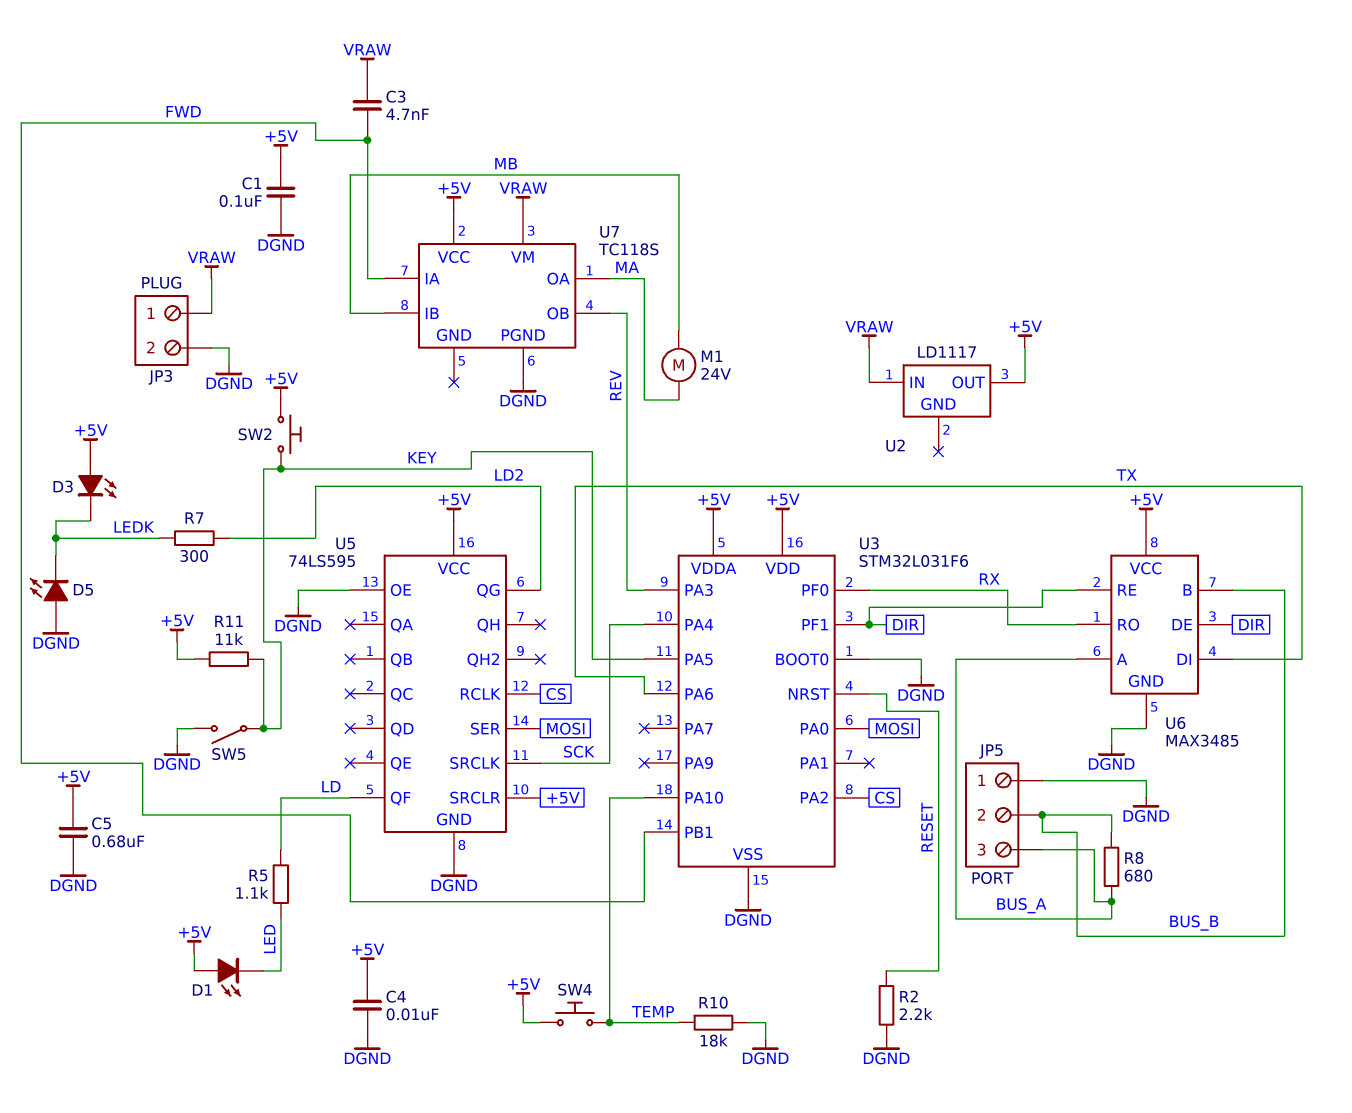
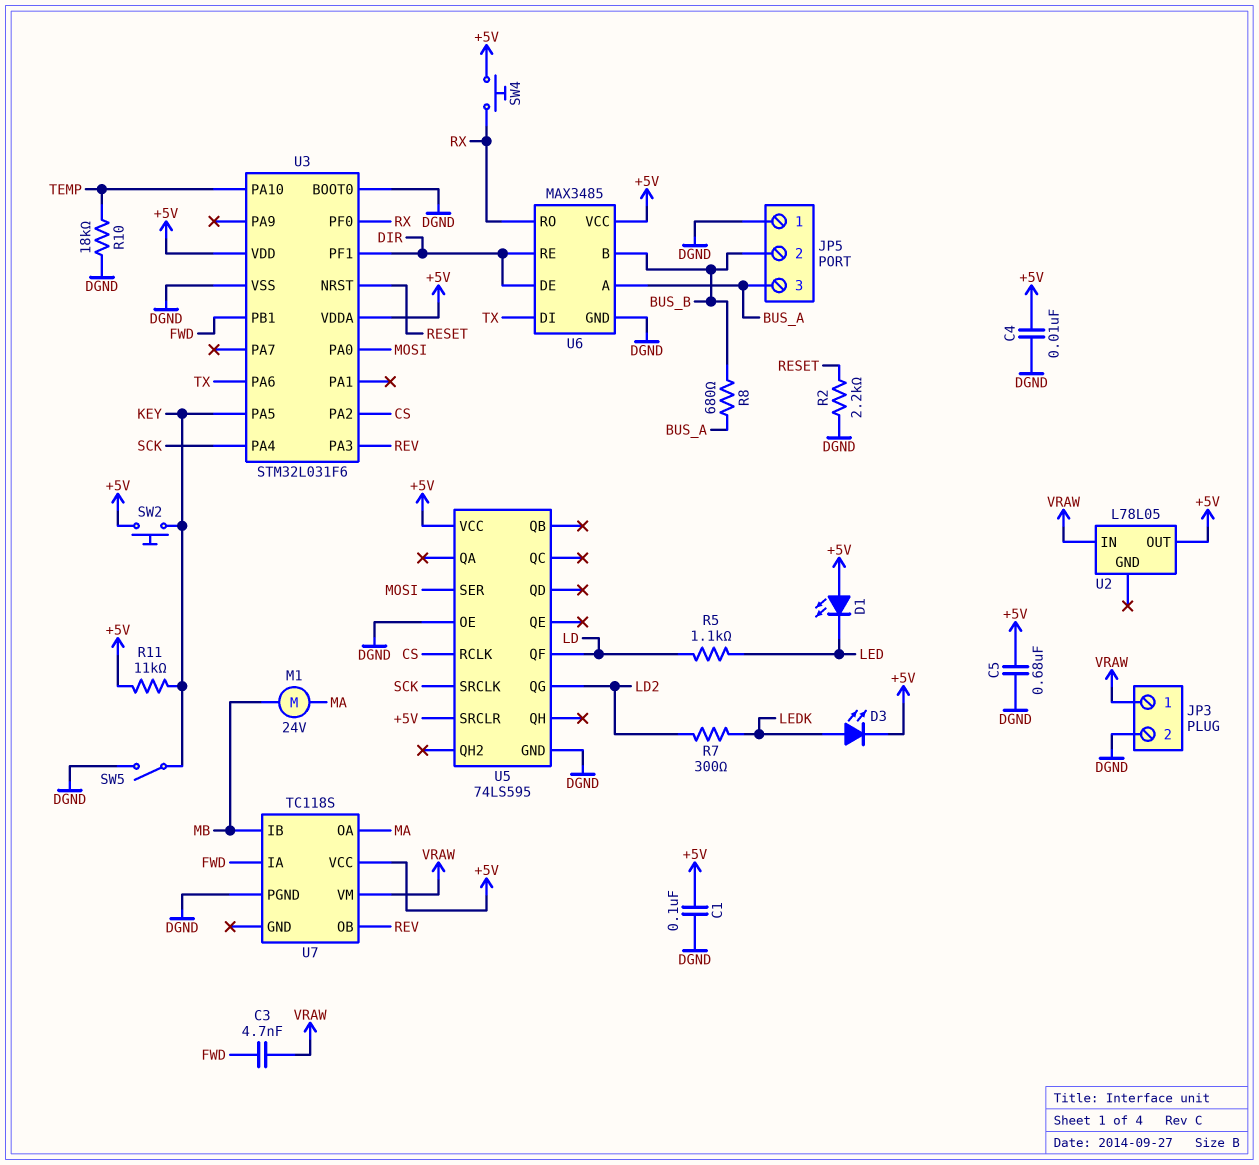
D3: LED (A +5V, K LEDK) -> LED (A LEDK, K +5V)
D5: LED (A DGND, K LEDK) -> none
SW4: button (+5V, TEMP) -> button (+5V, RX)
U2: LD1117 -> L78L05

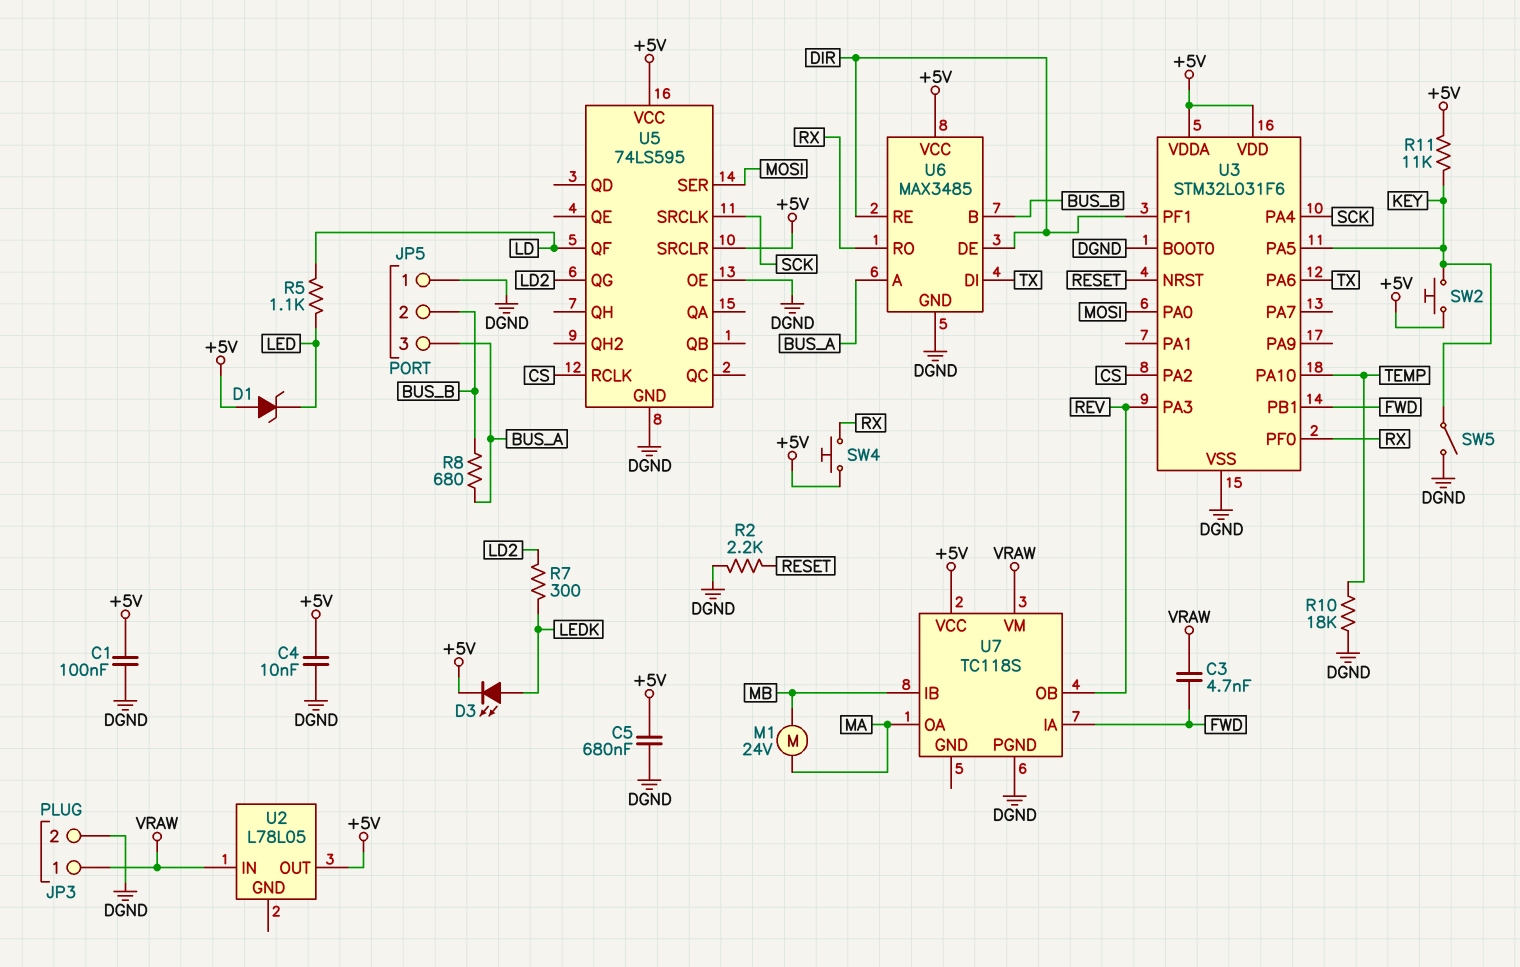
D1: LED (A +5V, K LED) -> zener (A +5V, K LED)

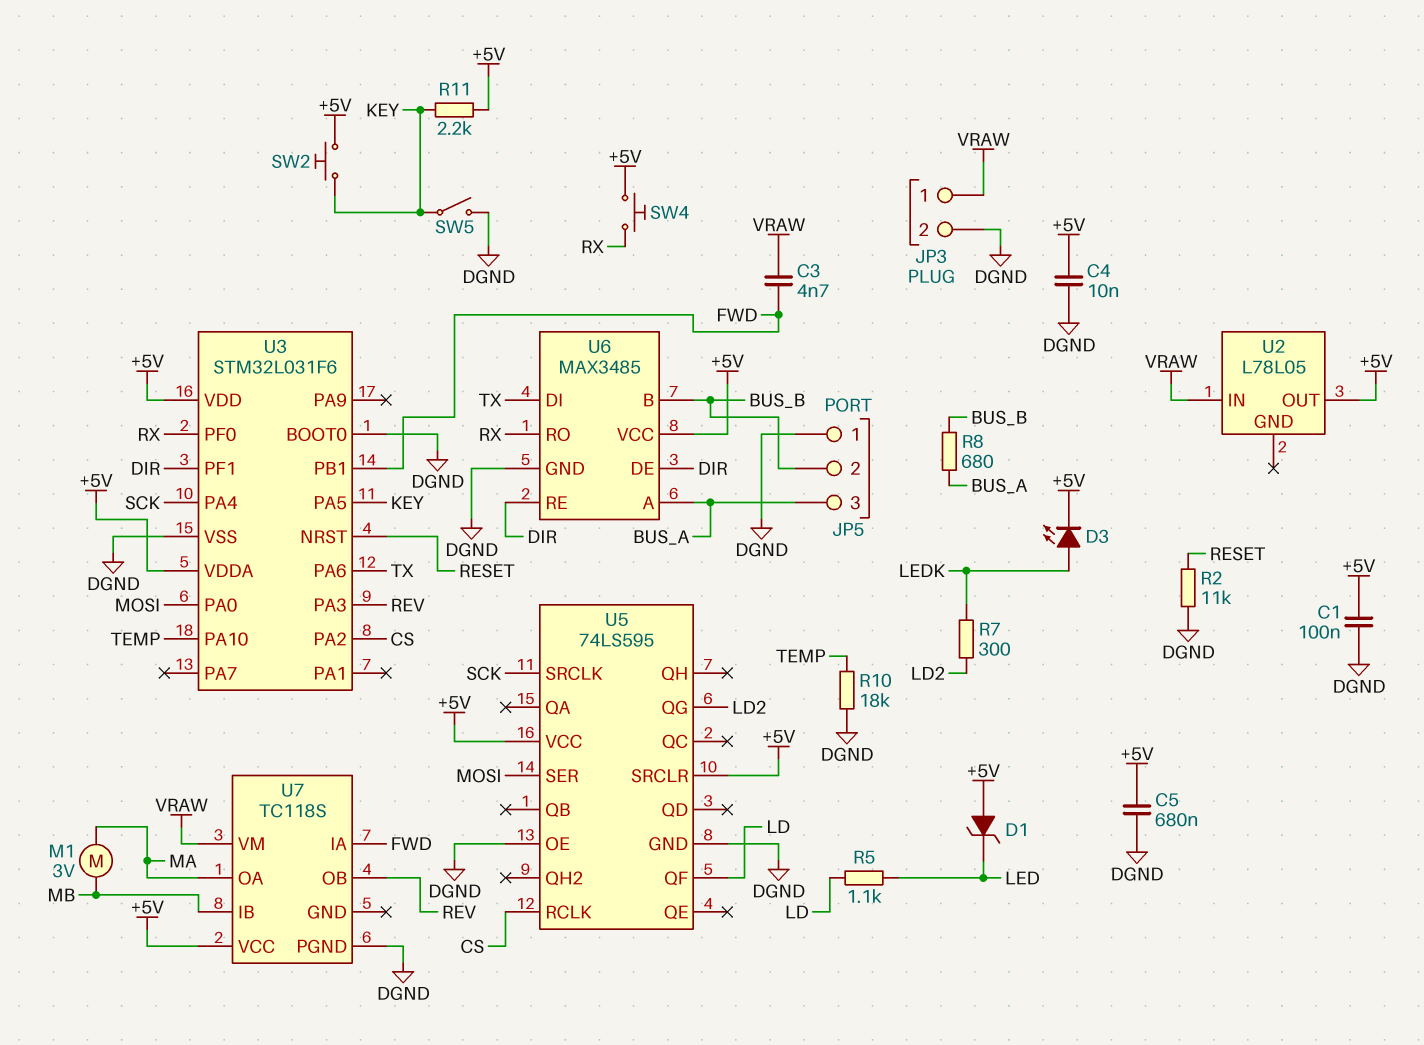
M1: motor 24V (MA, MB) -> motor 3V (MA, MB)
R2: 2.2k (DGND, RESET) -> 11k (DGND, RESET)
R11: 11k (+5V, KEY) -> 2.2k (+5V, KEY)

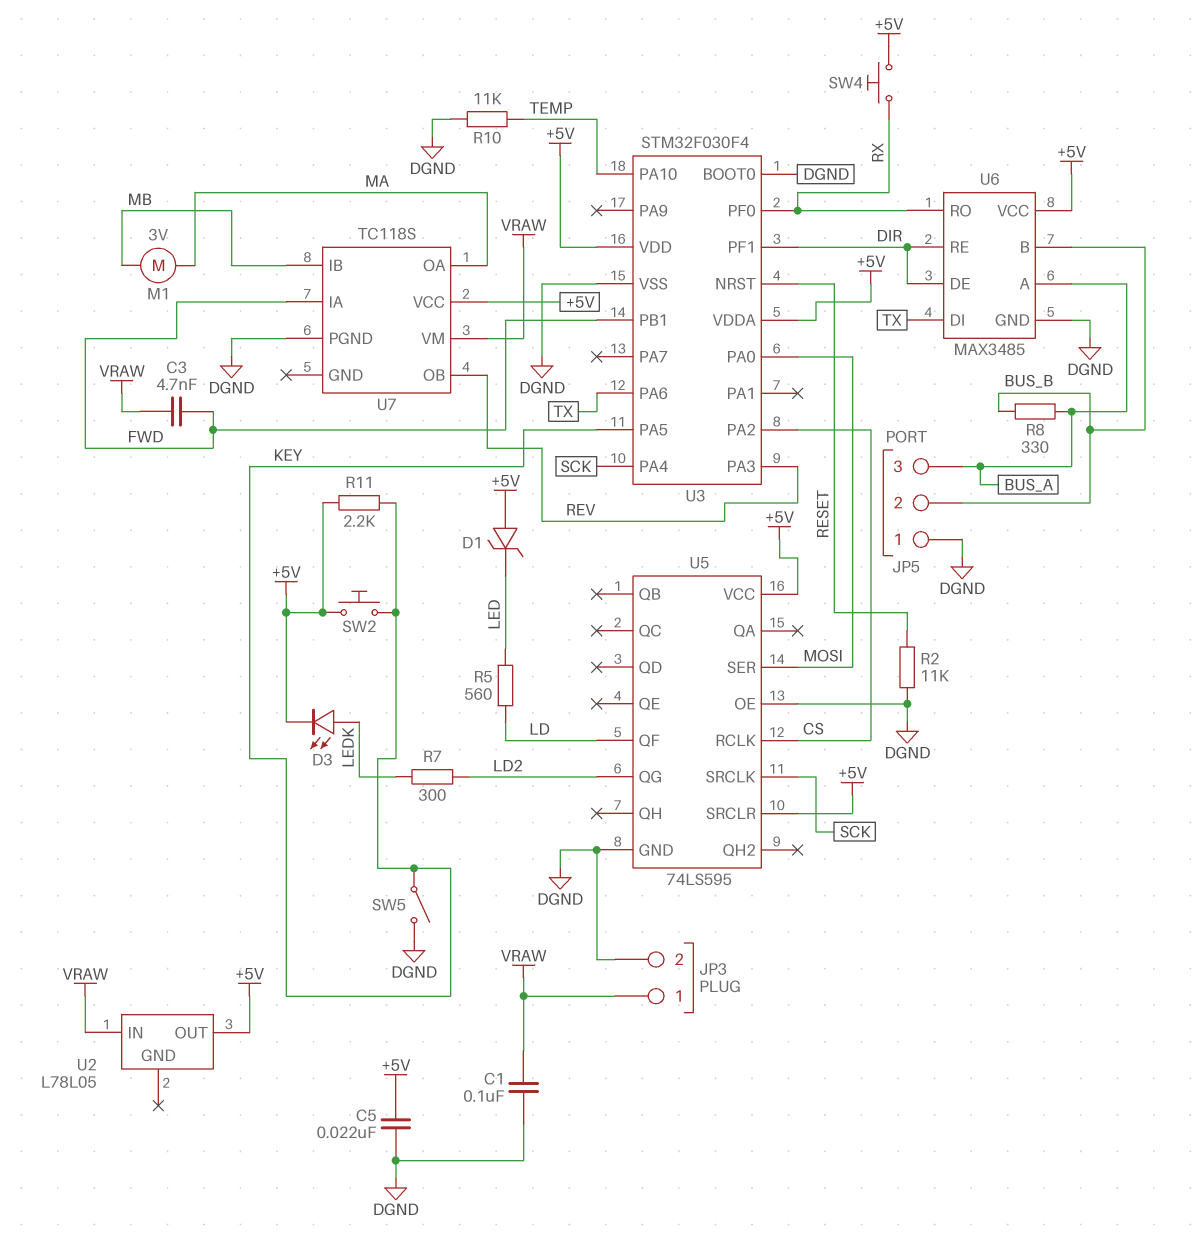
C1: 100nF (+5V, DGND) -> 100nF (DGND, VRAW)
C4: 10nF (+5V, DGND) -> none
C5: 680nF (+5V, DGND) -> 22nF (+5V, DGND)
R5: 1.1k (LD, LED) -> 560 (LD, LED)
R8: 680 (BUS_A, BUS_B) -> 330 (BUS_A, BUS_B)
R10: 18k (DGND, TEMP) -> 11k (DGND, TEMP)
U3: STM32L031F6 -> STM32F030F4

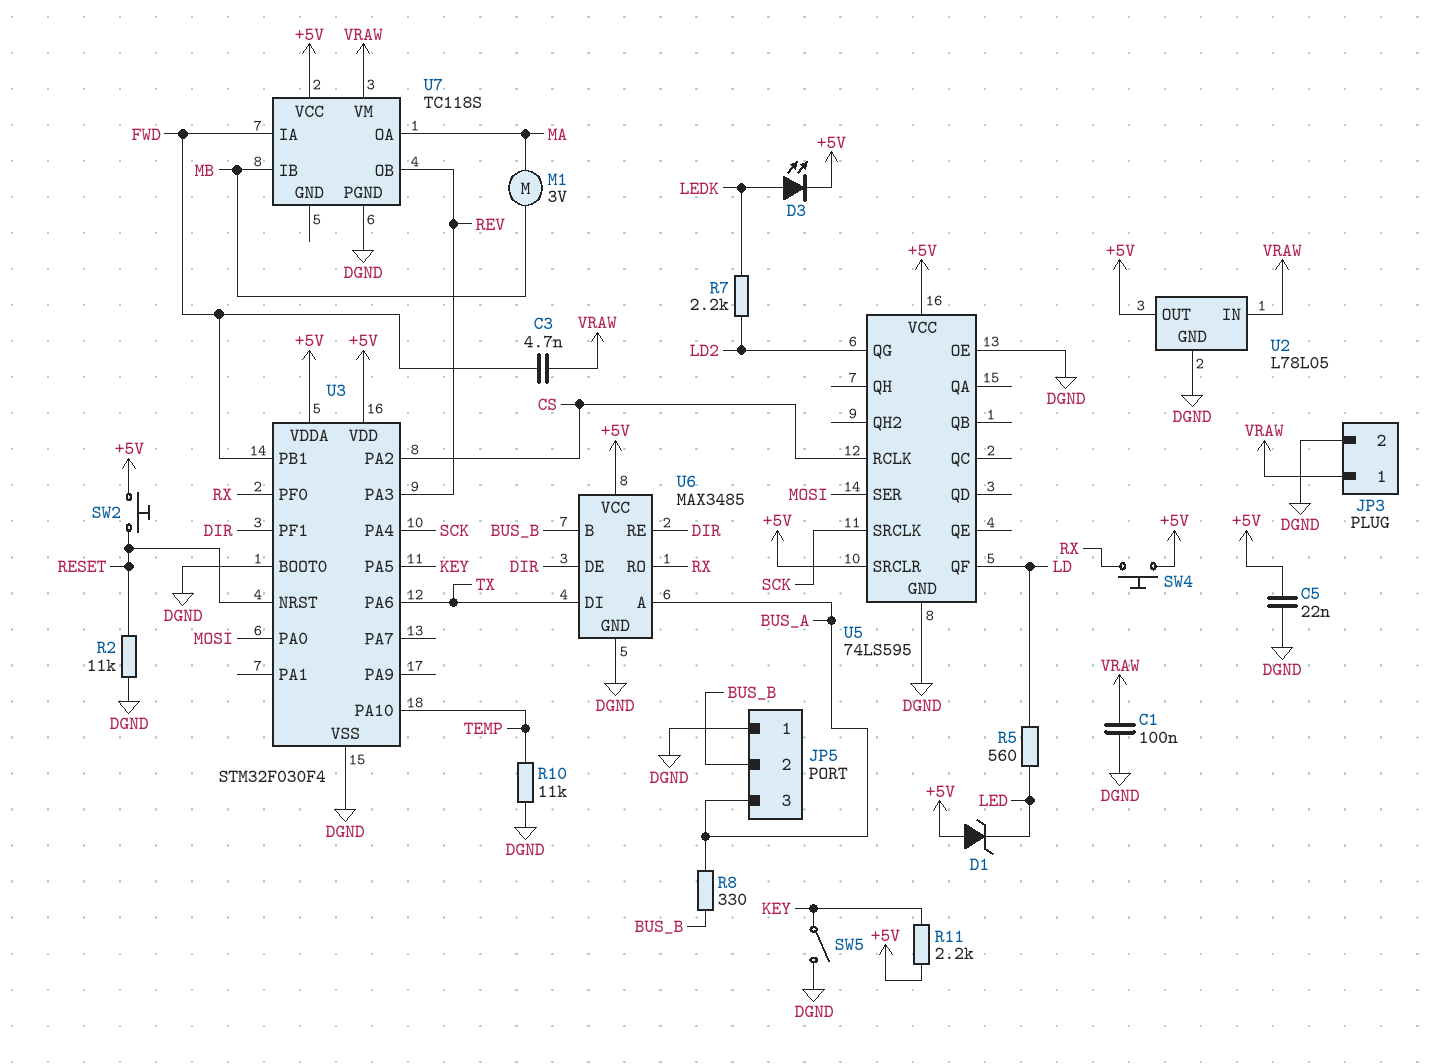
R7: 300 (LD2, LEDK) -> 2.2k (LD2, LEDK)
SW2: button (+5V, KEY) -> button (+5V, RESET)
U2 pin GND: none -> DGND

